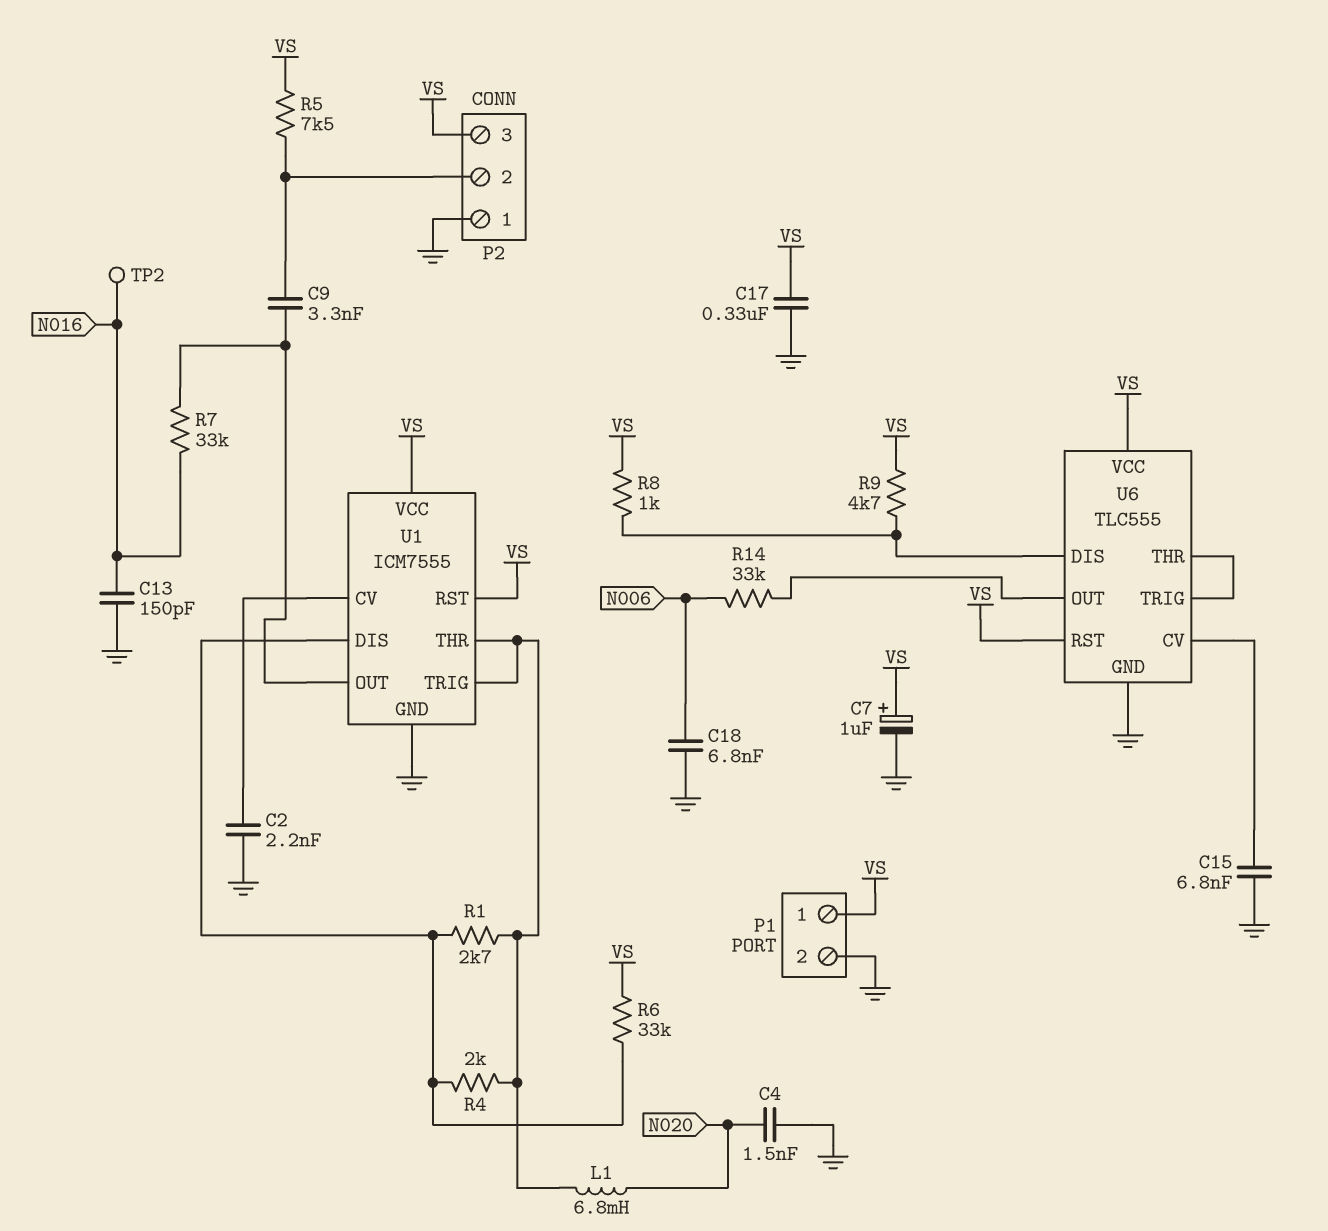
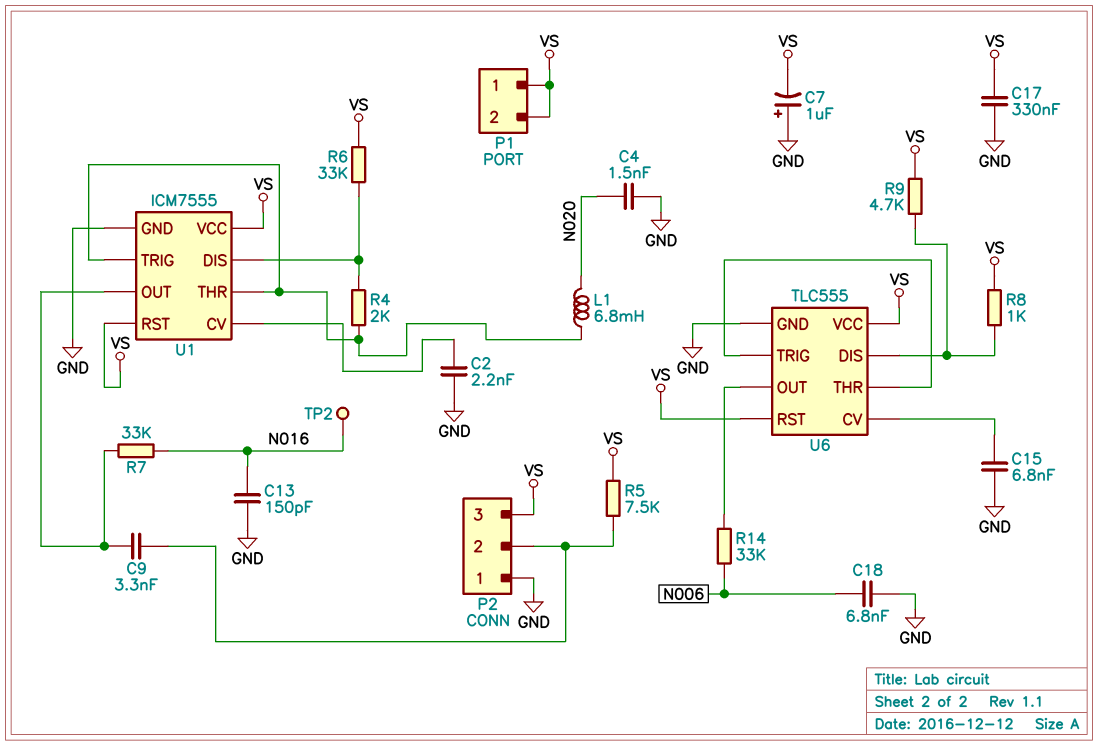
C7: 1uF (plus VS, minus GND) -> 1uF (plus GND, minus VS)
P1 pin 2: GND -> VS
R1: 2.7k (U1/DIS, U1/THR) -> none

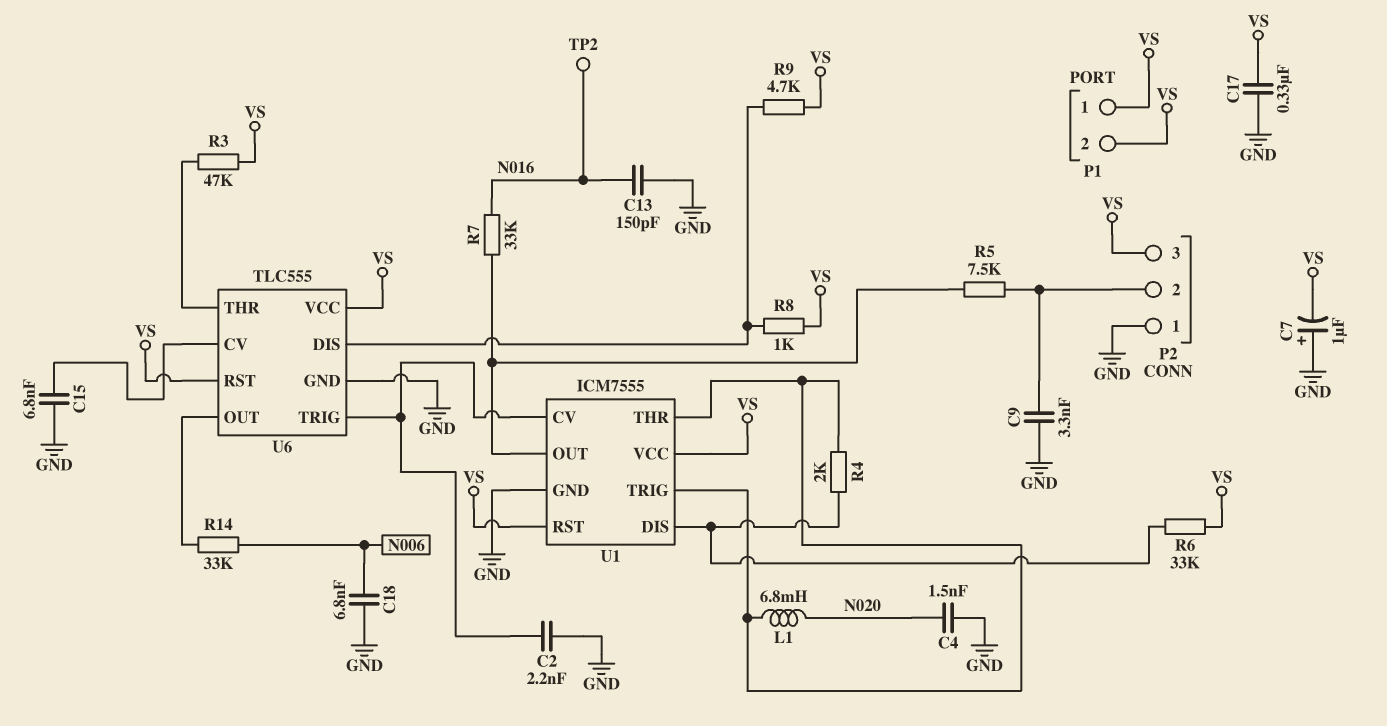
C9: 3.3nF (P2/2, U1/OUT) -> 3.3nF (GND, P2/2)
R3: none -> 47k (U6/THR, VS)
R5: 7.5k (P2/2, VS) -> 7.5k (P2/2, U1/OUT)
U6 pin TRIG: U6/THR -> U1/CV

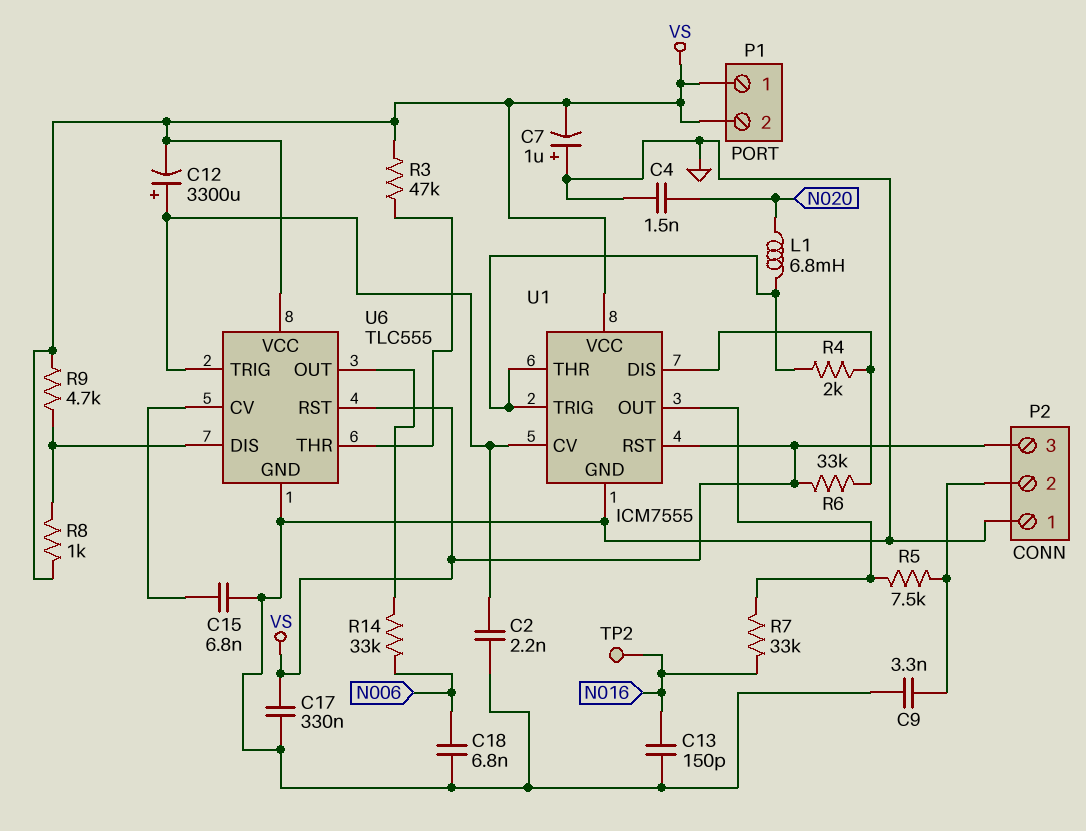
C12: none -> 3300uF (plus U1/CV, minus VS)

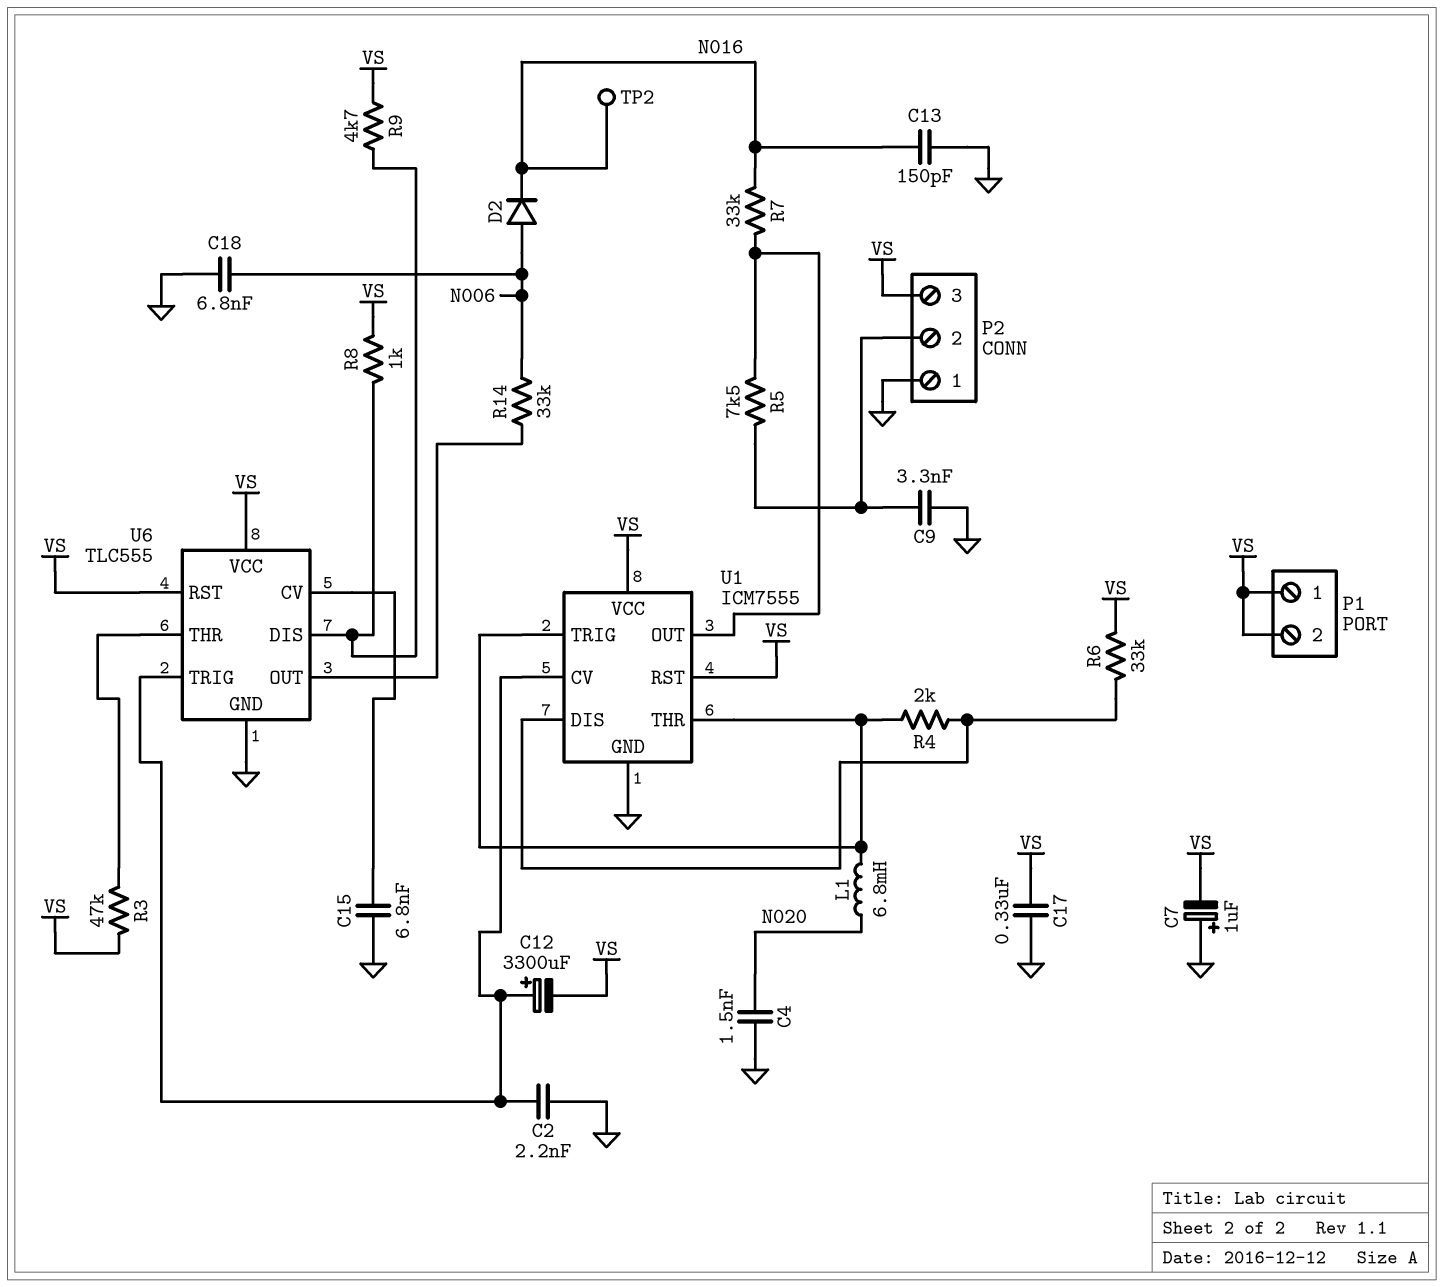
D2: none -> diode (A N006, K N016)

